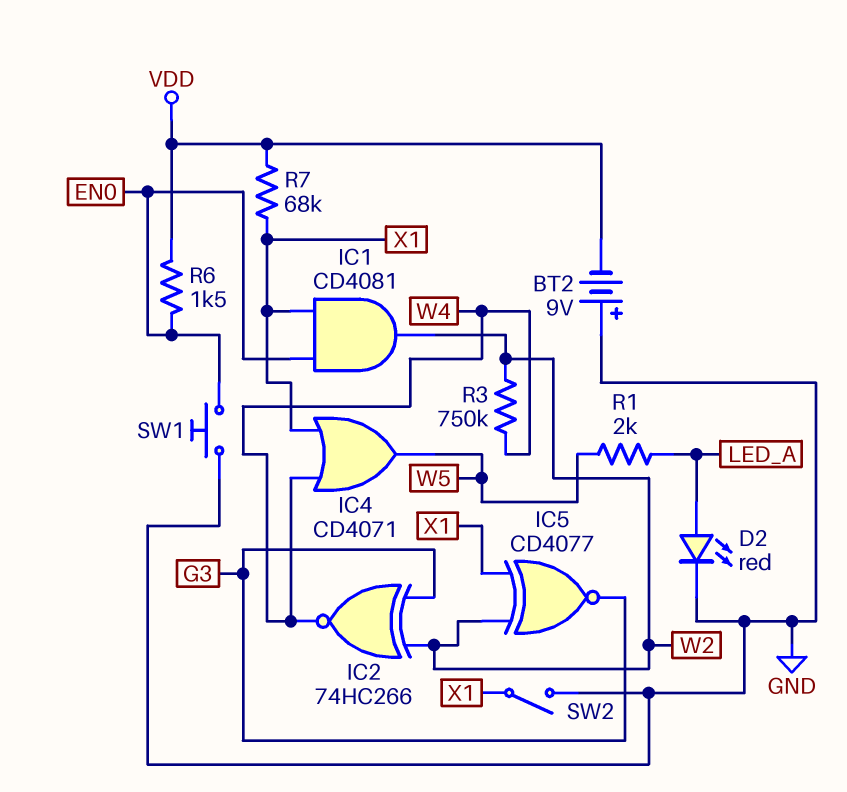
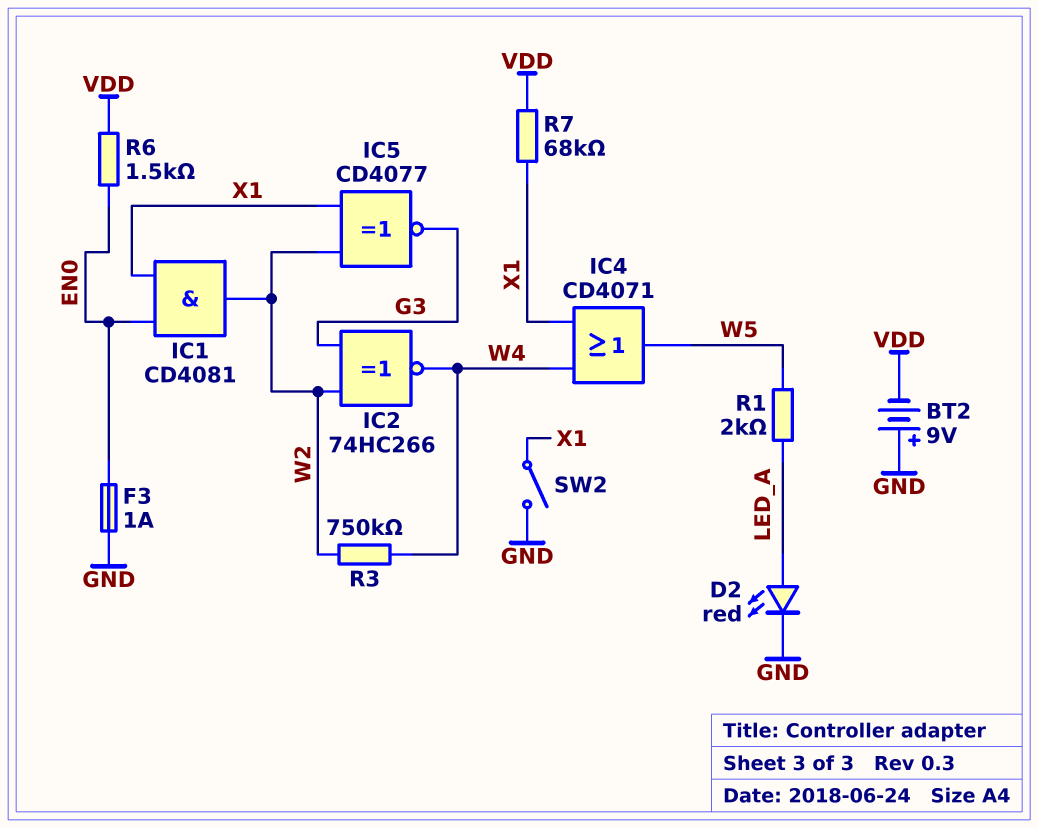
F3: none -> 1A (EN0, GND)
SW1: button (EN0, GND) -> none

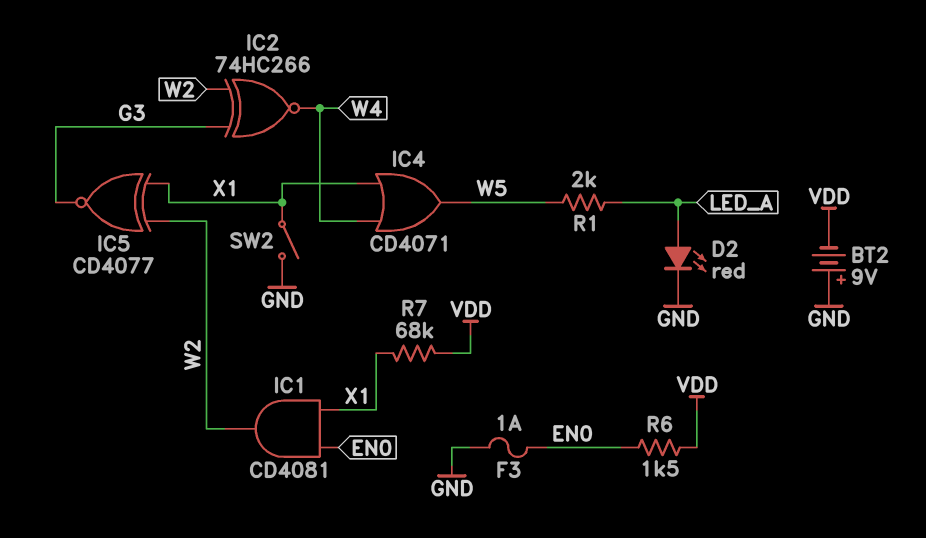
R3: 750k (W2, W4) -> none

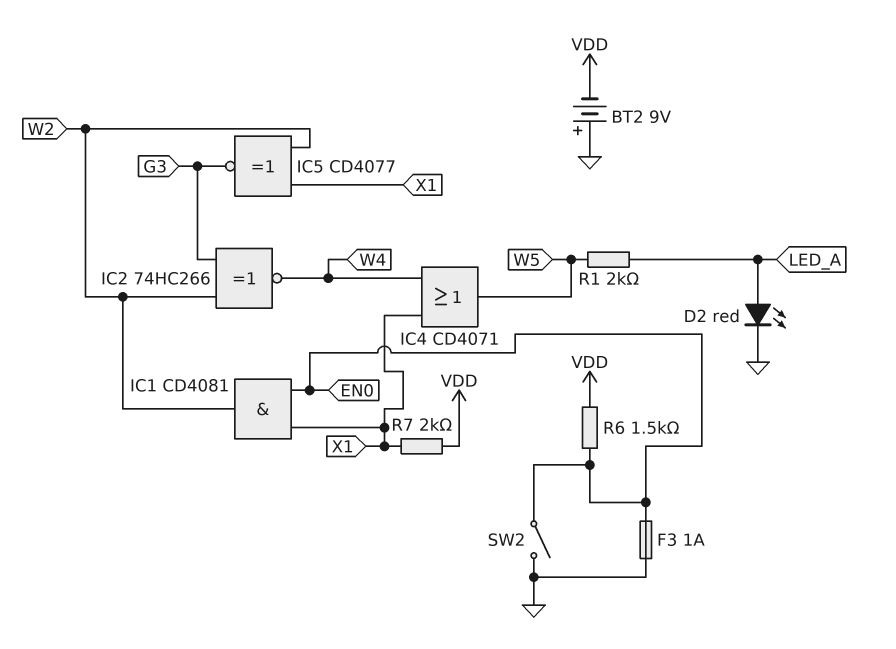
R7: 68k (VDD, X1) -> 2k (VDD, X1)
SW2: switch (GND, X1) -> switch (EN0, GND)

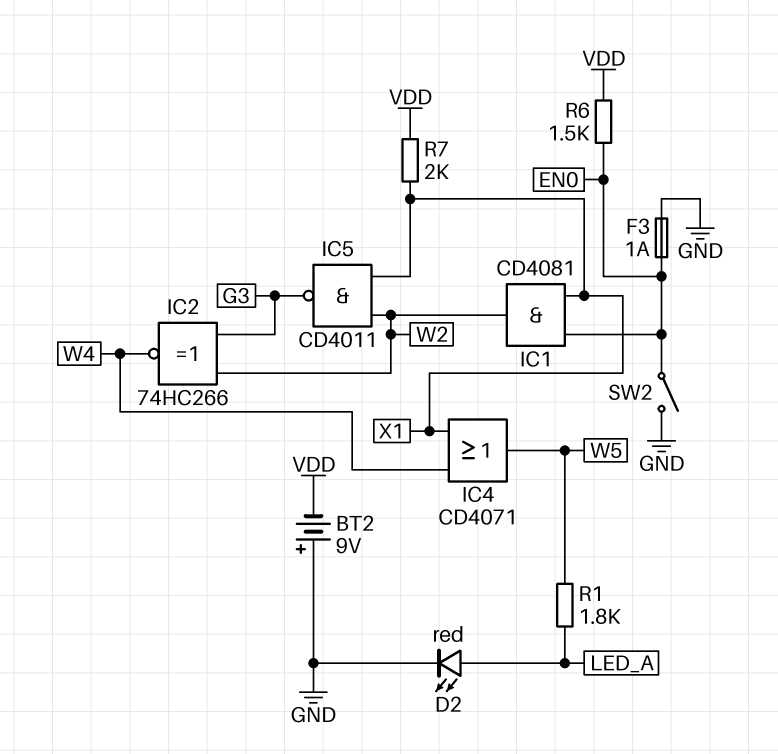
IC5: XNOR CD4077 (in W2, in X1, out G3) -> NAND CD4011 (in W2, in X1, out G3)
R1: 2k (LED_A, W5) -> 1.8k (LED_A, W5)

